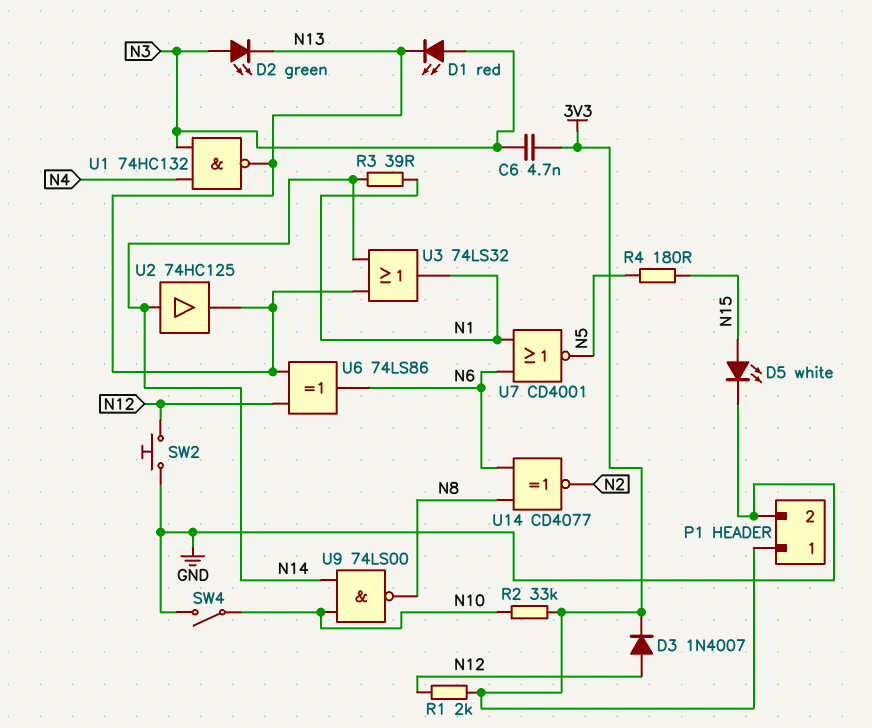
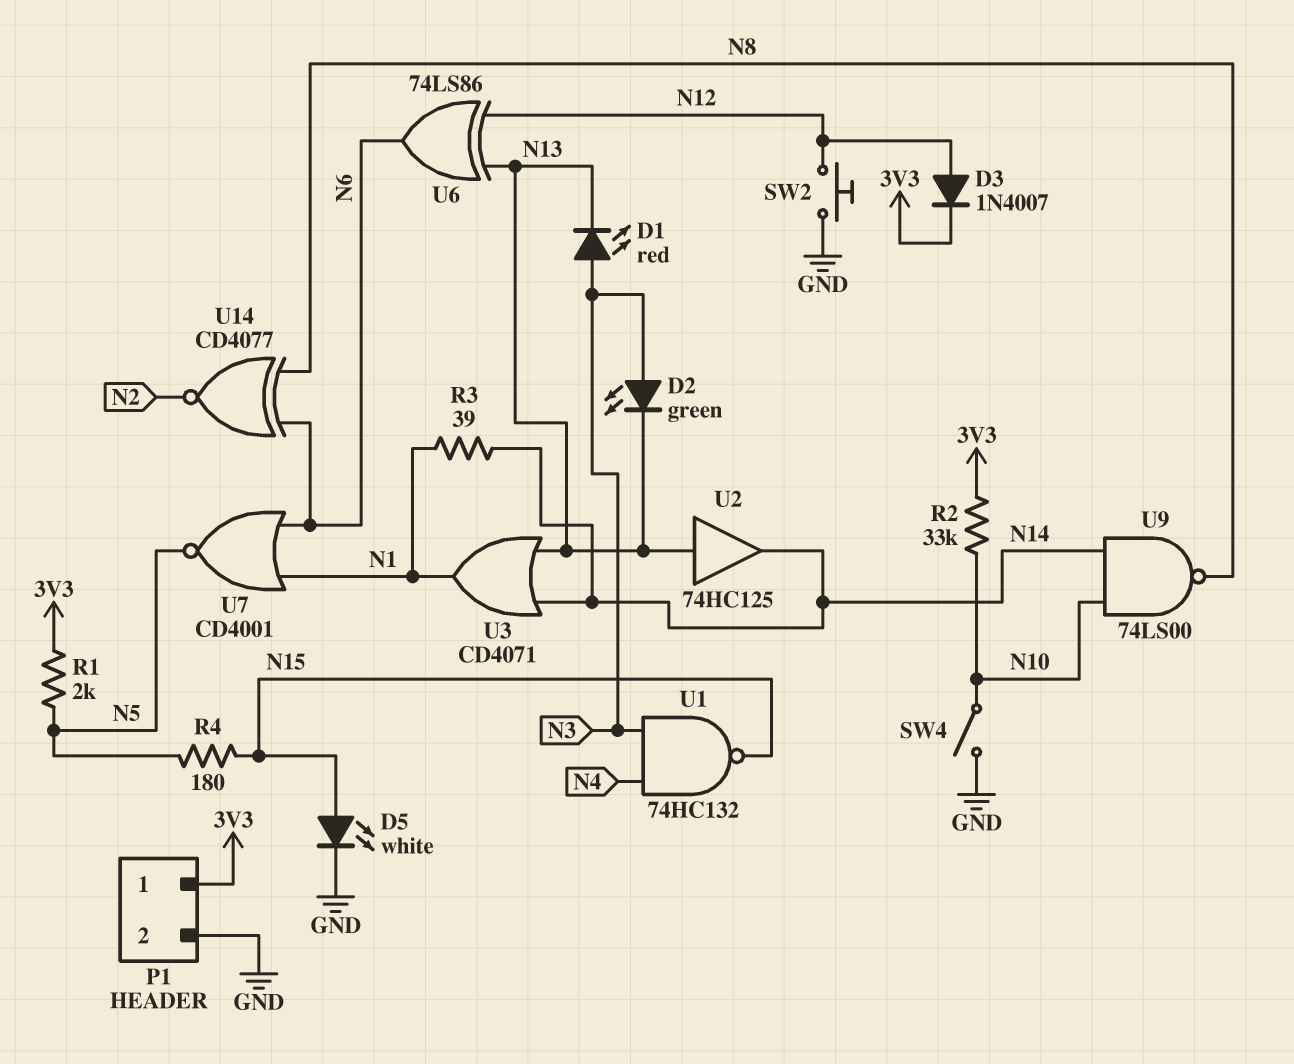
C6: 4.7nF (3V3, N3) -> none
R1: 2k (3V3, N12) -> 2k (3V3, N5)
U1: NAND 74HC132 (in N3, in N4, out N13) -> NAND 74HC132 (in N3, in N4, out N15)
U2: buffer 74HC125 (in N14, out N13) -> buffer 74HC125 (in N13, out N14)
U3: OR 74LS32 (in N13, in N14, out N1) -> OR CD4071 (in N13, in N14, out N1)

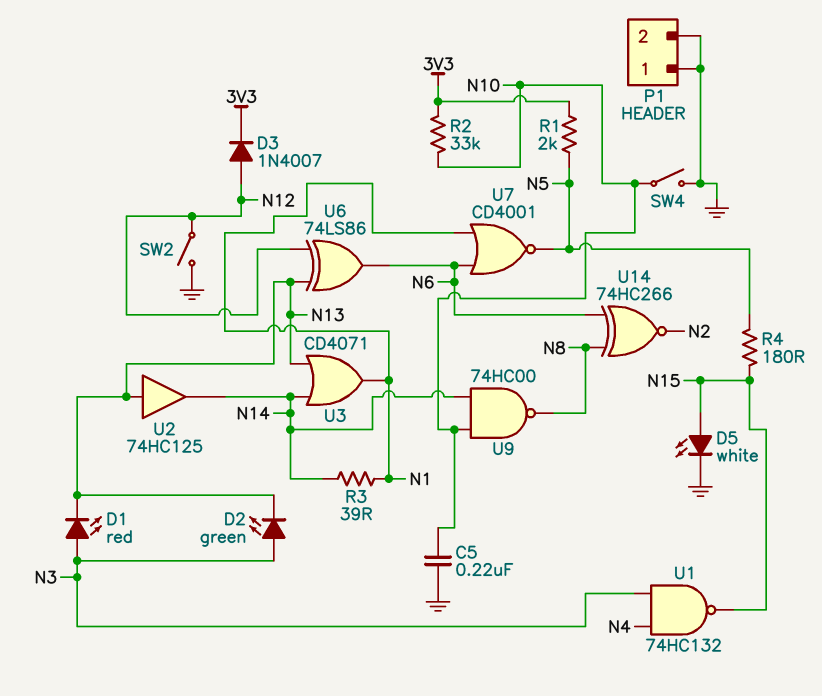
C5: none -> 220nF (GND, N10)
P1 pin 1: 3V3 -> GND
SW2: button (GND, N12) -> switch (GND, N12)
U9: NAND 74LS00 (in N10, in N14, out N8) -> NAND 74HC00 (in N10, in N14, out N8)
U14: XNOR CD4077 (in N6, in N8, out N2) -> XNOR 74HC266 (in N6, in N8, out N2)

